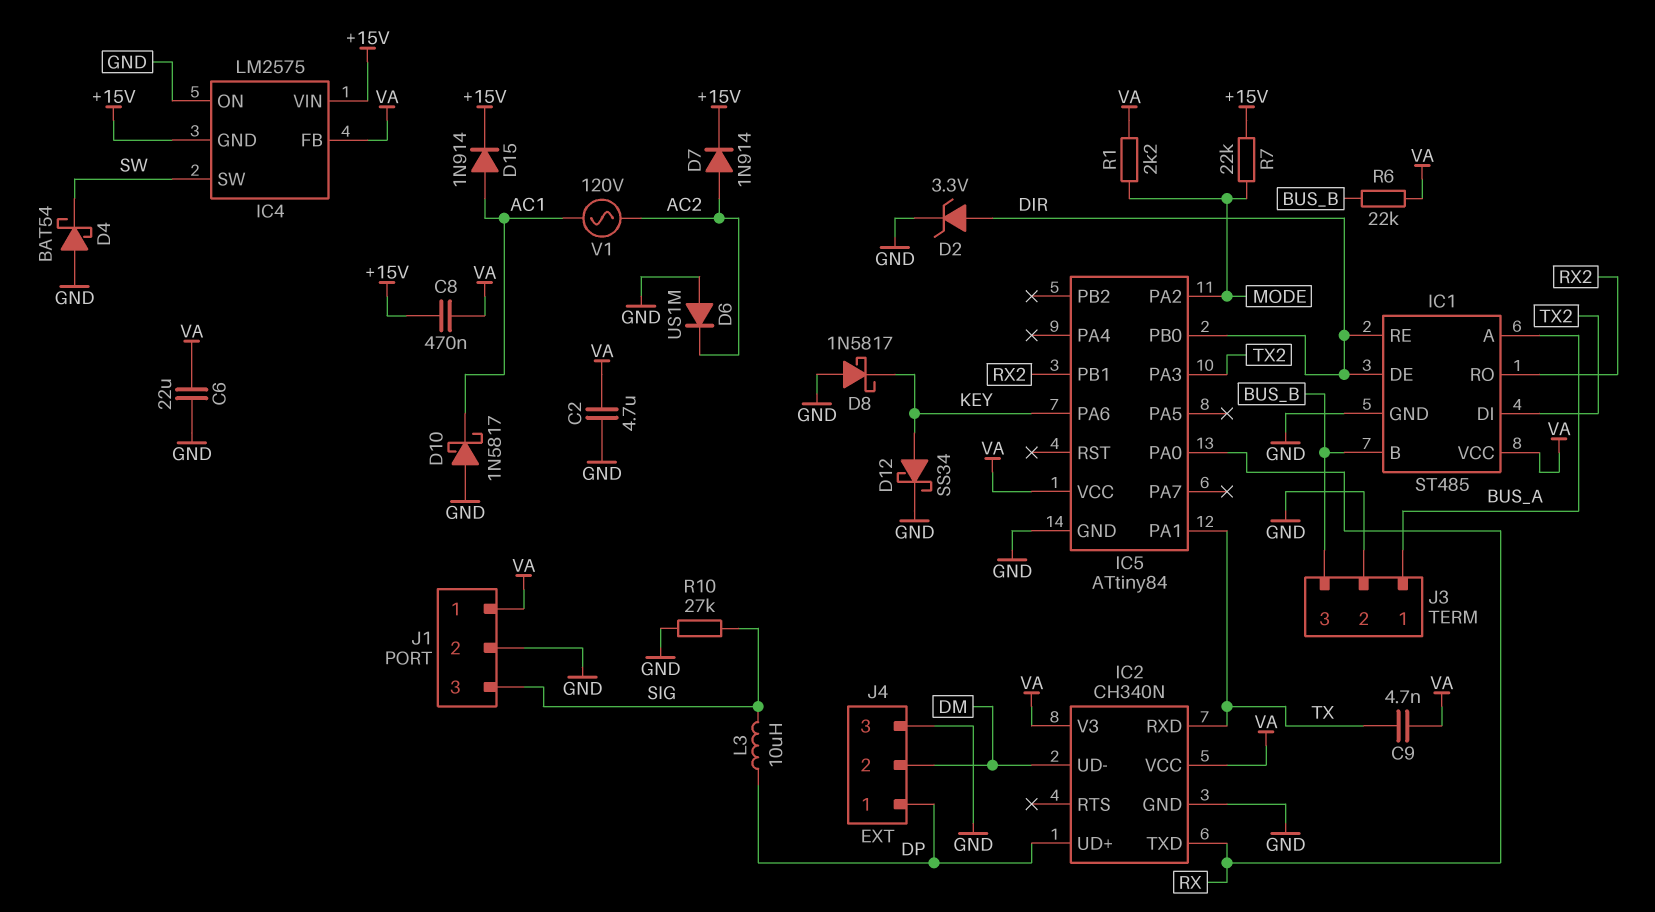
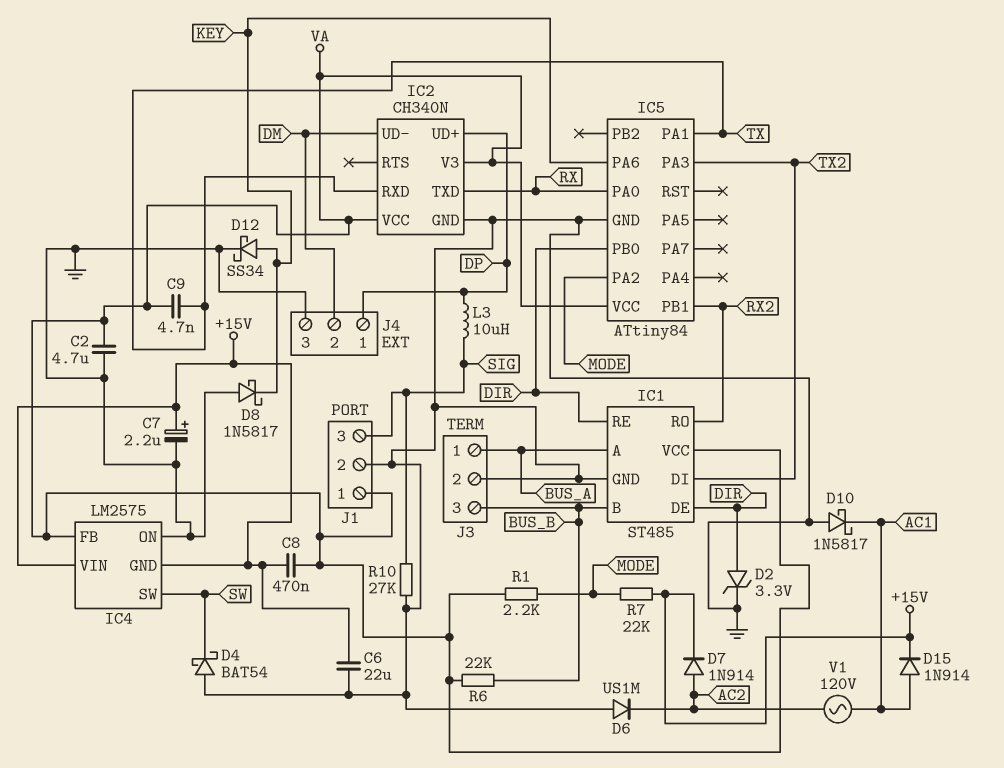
C6: 22uF (GND, VA) -> 22uF (+15V, GND)
C7: none -> 2.2uF (plus +15V, minus GND)

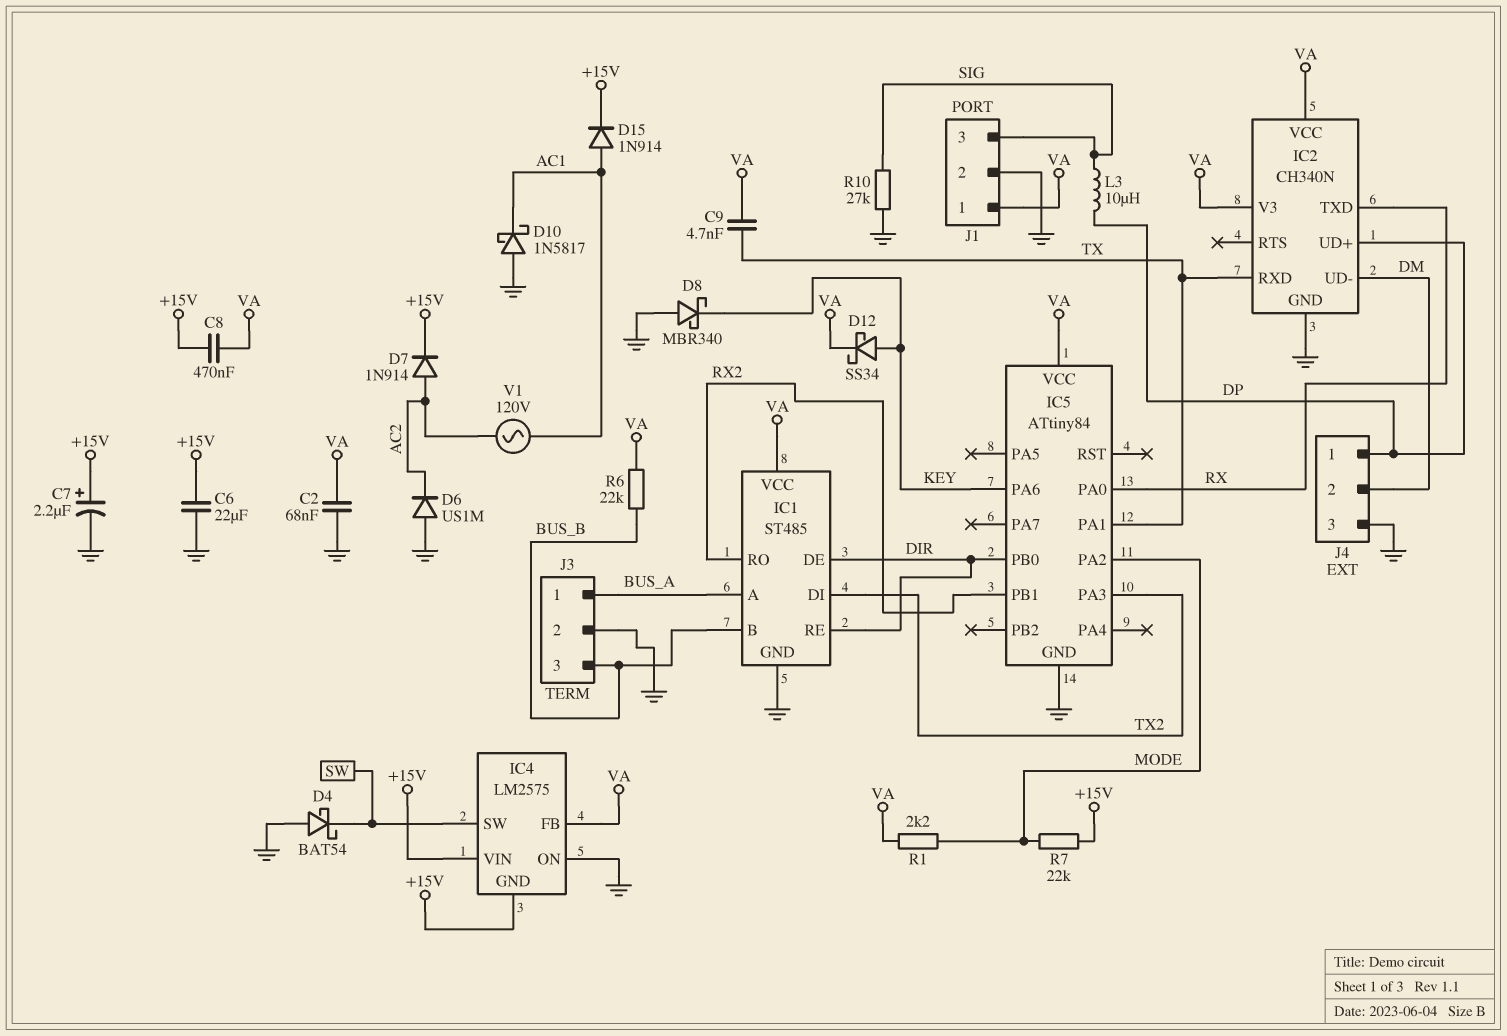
C2: 4.7uF (GND, VA) -> 68nF (GND, VA)
D2: zener 3.3V (A DIR, K GND) -> none
D8: schottky 1N5817 (A GND, K KEY) -> schottky MBR340 (A GND, K KEY)
D12: schottky SS34 (A KEY, K GND) -> schottky SS34 (A KEY, K VA)

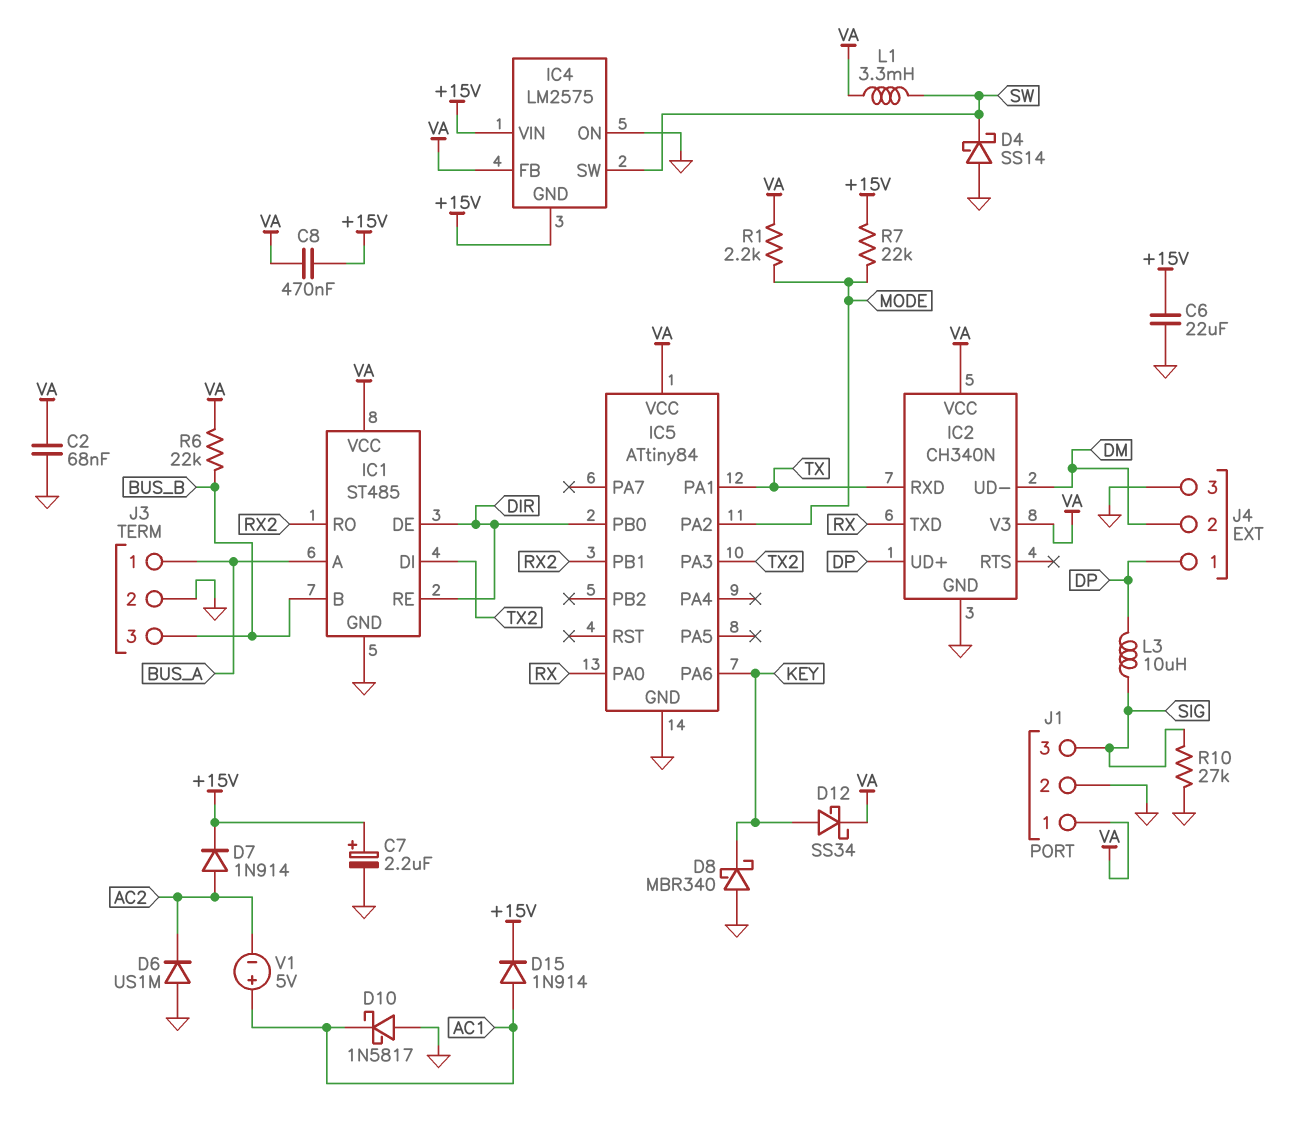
C9: 4.7nF (TX, VA) -> none
D4: schottky BAT54 (A GND, K SW) -> schottky SS14 (A GND, K SW)
L1: none -> 3.3mH (SW, VA)
V1: AC 120V (AC1, AC2) -> 5V (plus AC1, minus AC2)

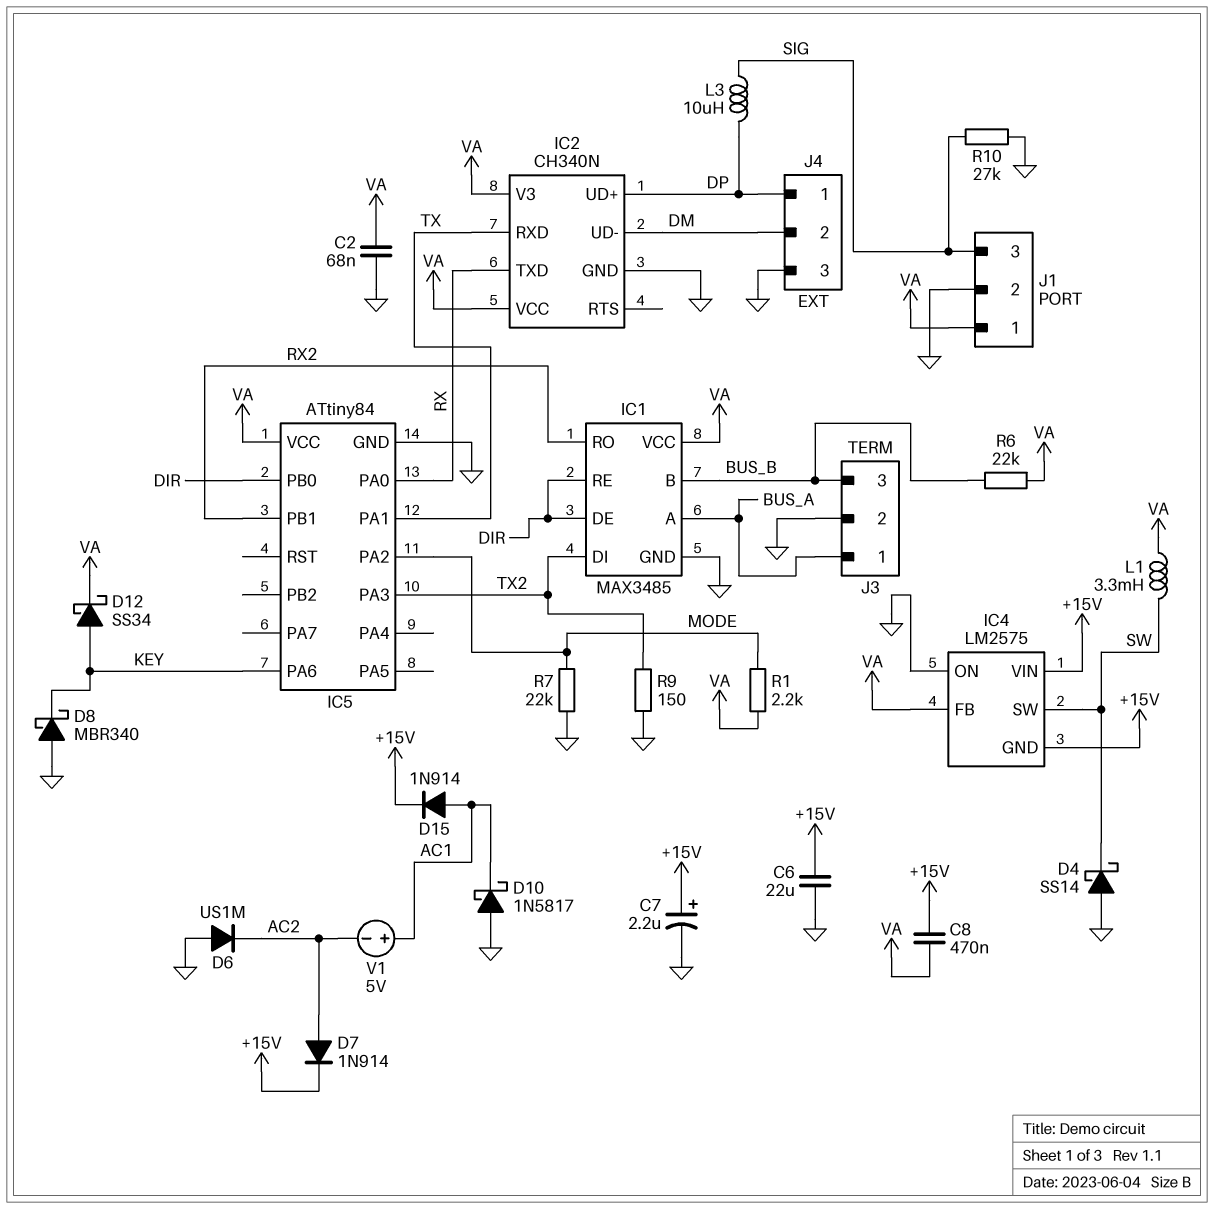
IC1: ST485 -> MAX3485
R7: 22k (+15V, MODE) -> 22k (GND, MODE)
R9: none -> 150 (GND, TX2)

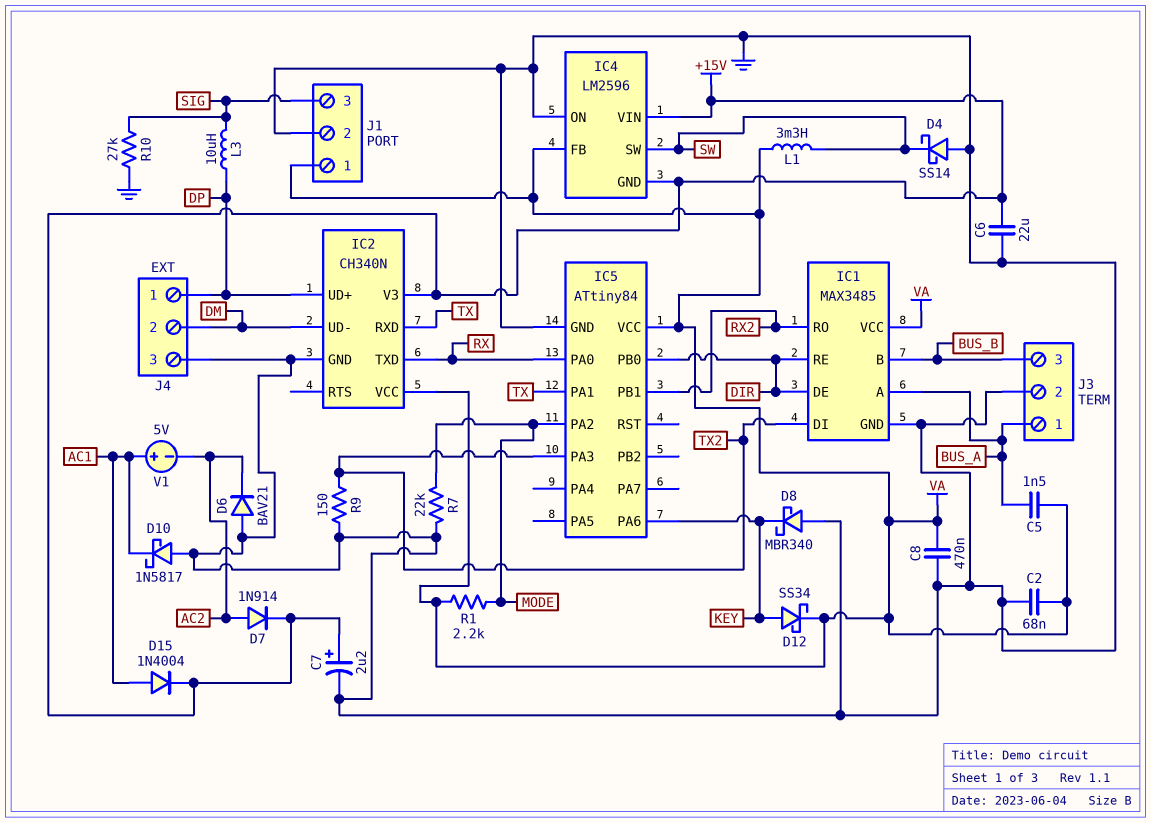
C5: none -> 1.5nF (BUS_A, VA)
C8: 470nF (+15V, VA) -> 470nF (GND, VA)
D6: diode US1M (A GND, K AC2) -> diode BAV21 (A GND, K AC2)
D15: diode 1N914 (A AC1, K +15V) -> diode 1N4004 (A AC1, K +15V)
IC2 pin V3: VA -> +15V
IC4: LM2575 -> LM2596
R6: 22k (BUS_B, VA) -> none

